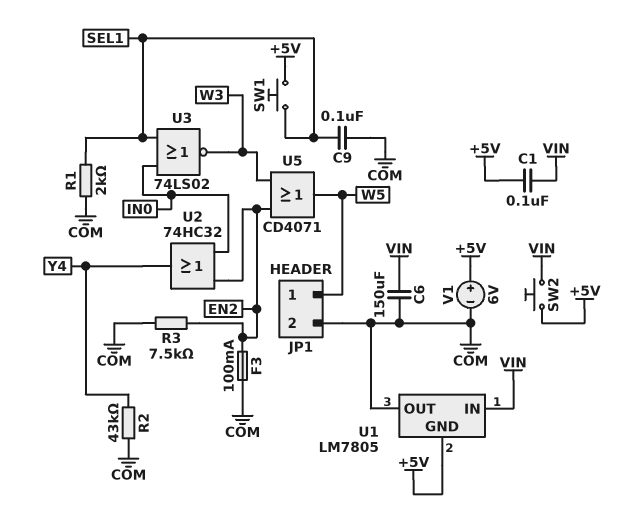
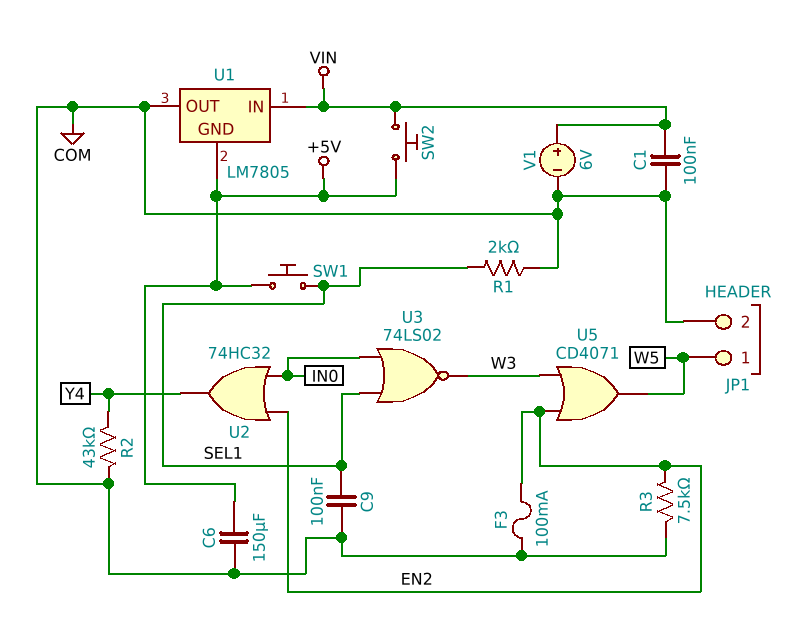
C1: 100nF (+5V, VIN) -> 100nF (COM, VIN)
C6: 150uF (COM, VIN) -> 150uF (+5V, COM)
V1: 6V (plus +5V, minus COM) -> 6V (plus VIN, minus COM)

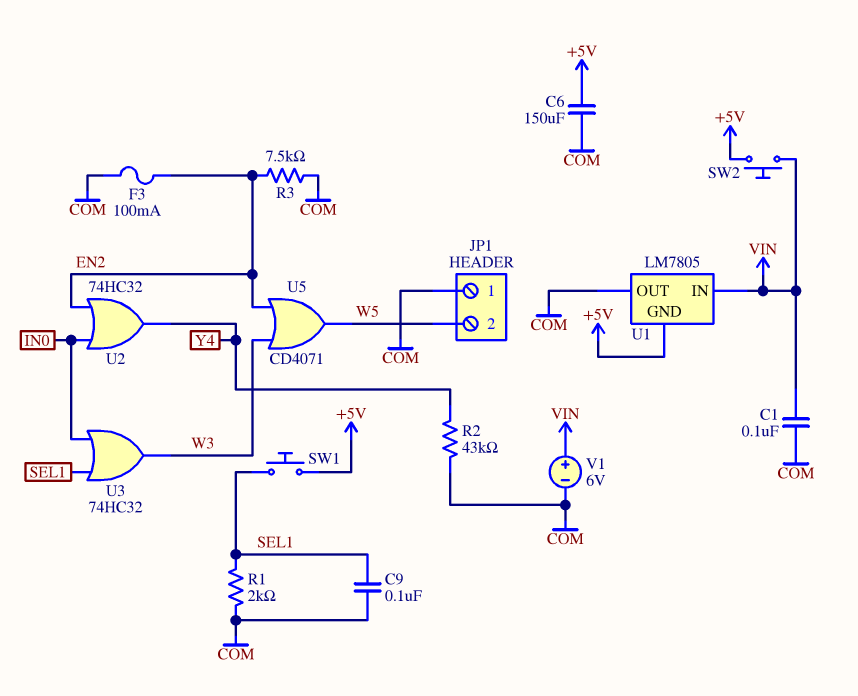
JP1 pin 1: W5 -> COM
JP1 pin 2: COM -> W5
U3: NOR 74LS02 (in IN0, in SEL1, out W3) -> OR 74HC32 (in IN0, in SEL1, out W3)

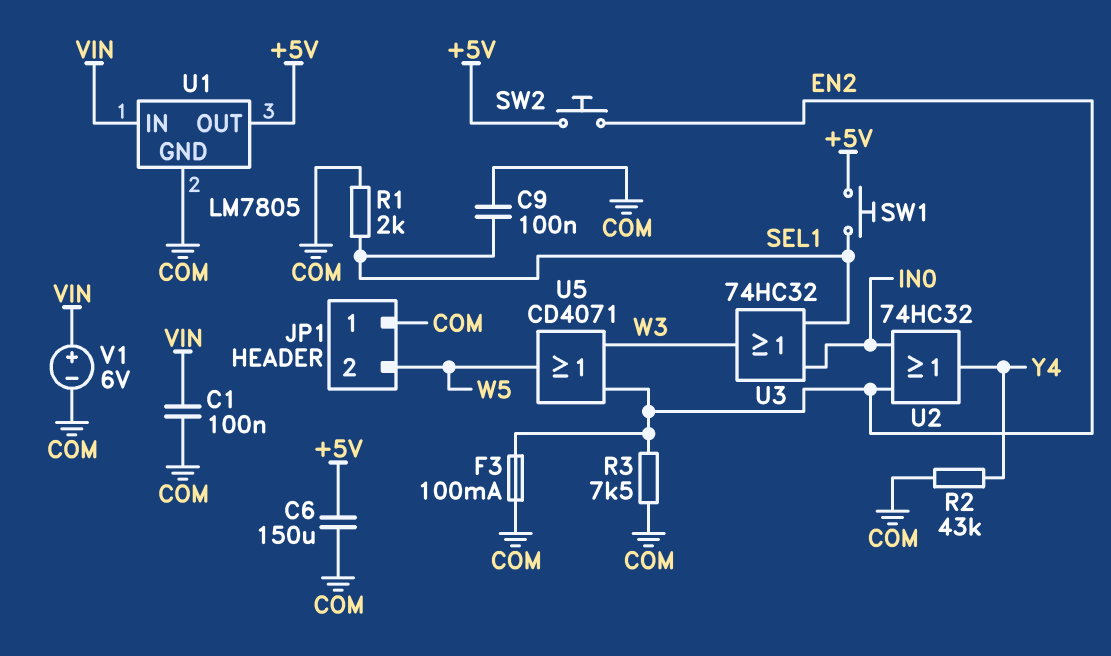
SW2: button (+5V, VIN) -> button (+5V, EN2)
U1 pin GND: +5V -> COM
U1 pin OUT: COM -> +5V

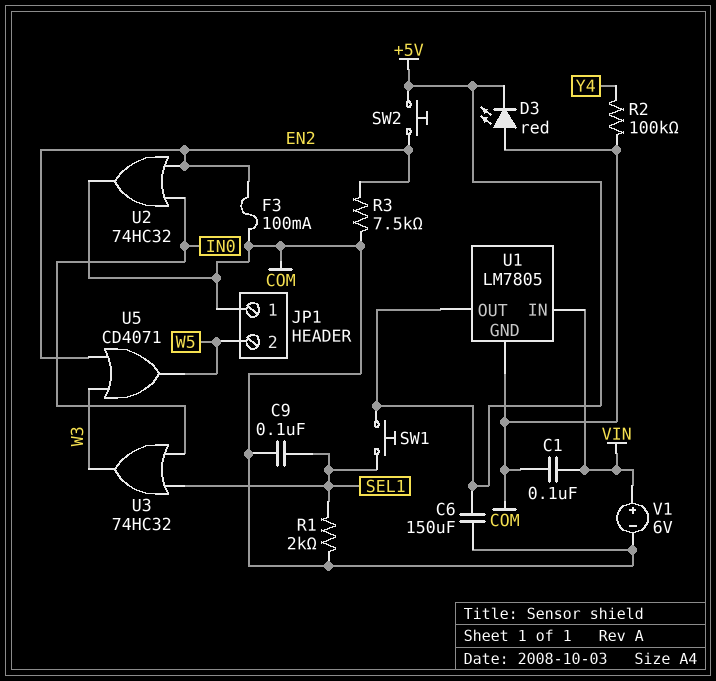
D3: none -> LED red (A COM, K +5V)
R2: 43k (COM, Y4) -> 100k (COM, Y4)
U2: OR 74HC32 (in EN2, in IN0, out Y4) -> OR 74HC32 (in EN2, in IN0, out COM)

